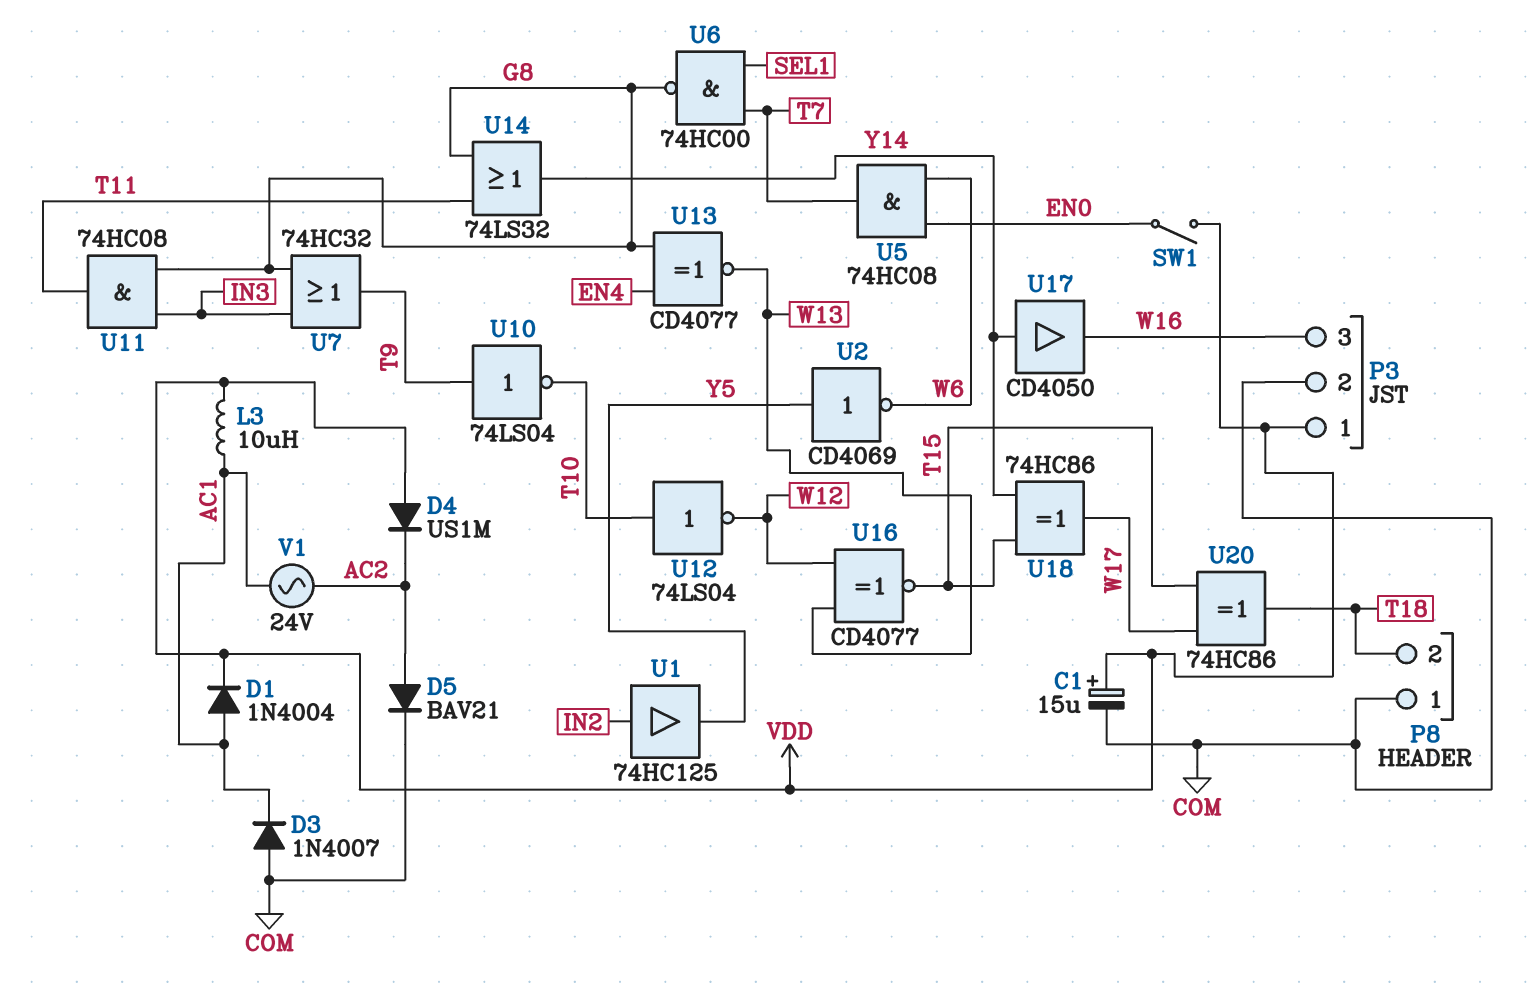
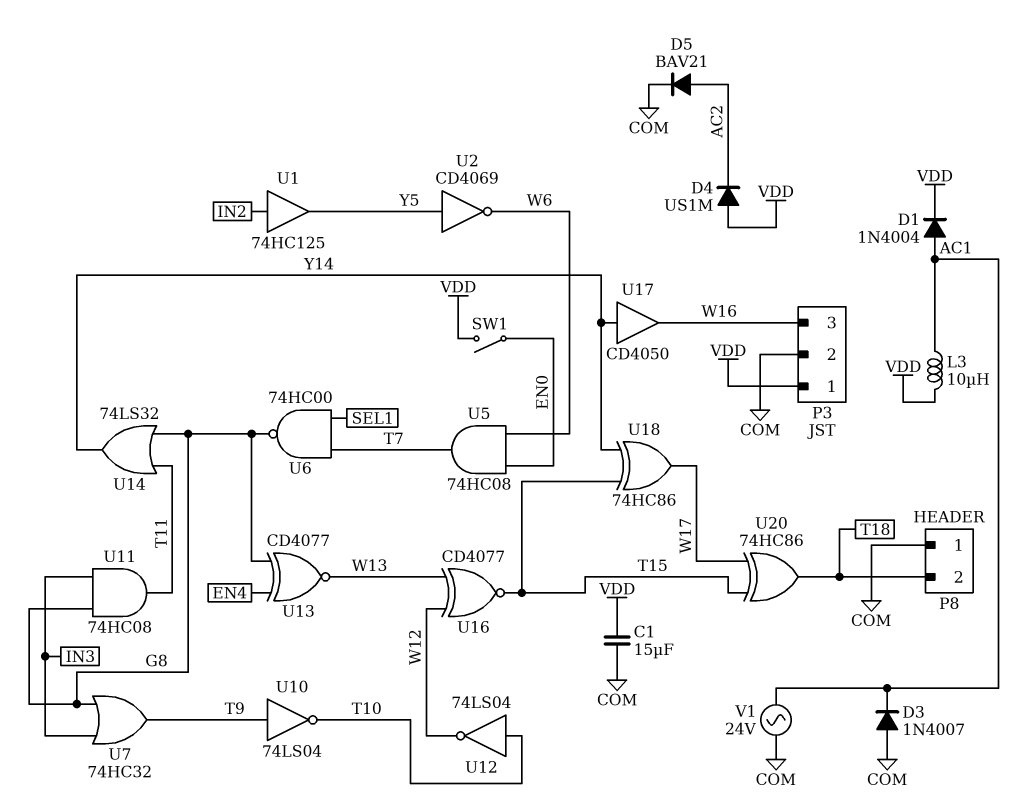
C1: 15uF (plus VDD, minus COM) -> 15uF (COM, VDD)
V1: AC 24V (AC1, AC2) -> AC 24V (AC1, COM)

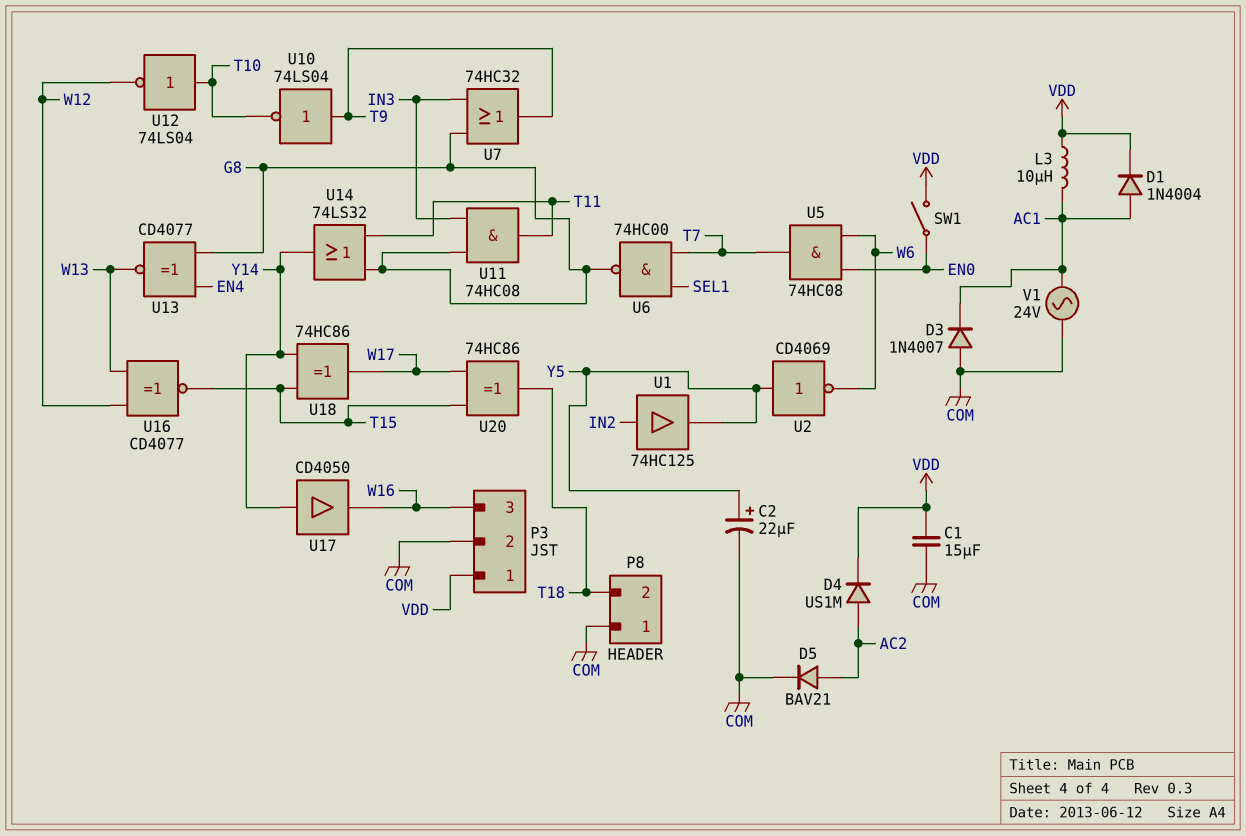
C2: none -> 22uF (plus Y5, minus COM)
D4: diode US1M (A VDD, K AC2) -> diode US1M (A AC2, K VDD)

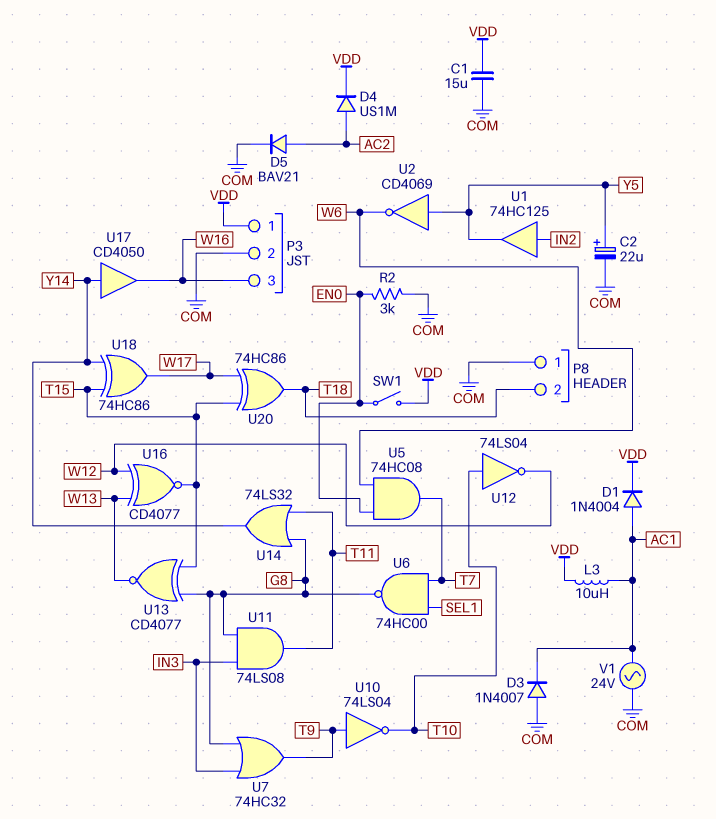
R2: none -> 3k (COM, EN0)
U11: AND 74HC08 (in G8, in IN3, out T11) -> AND 74LS08 (in G8, in IN3, out T11)
U13: XNOR CD4077 (in EN4, in G8, out W13) -> XNOR CD4077 (in G8, in T15, out W13)

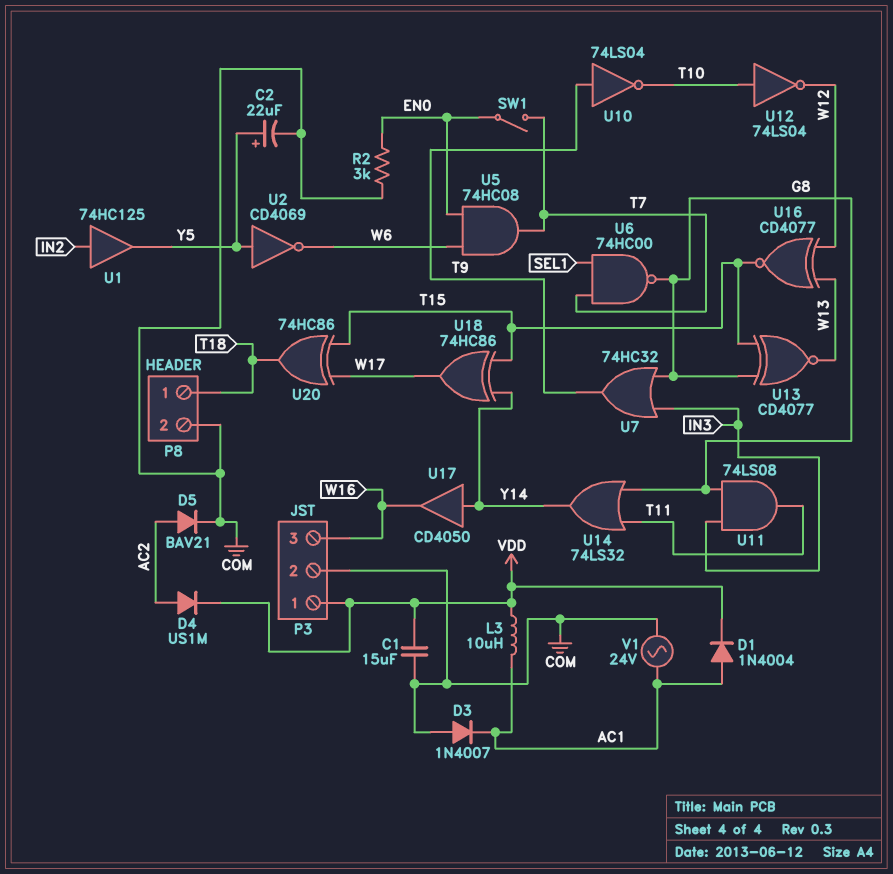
P8 pin 1: COM -> T18
P8 pin 2: T18 -> COM
SW1: switch (EN0, VDD) -> switch (EN0, T7)

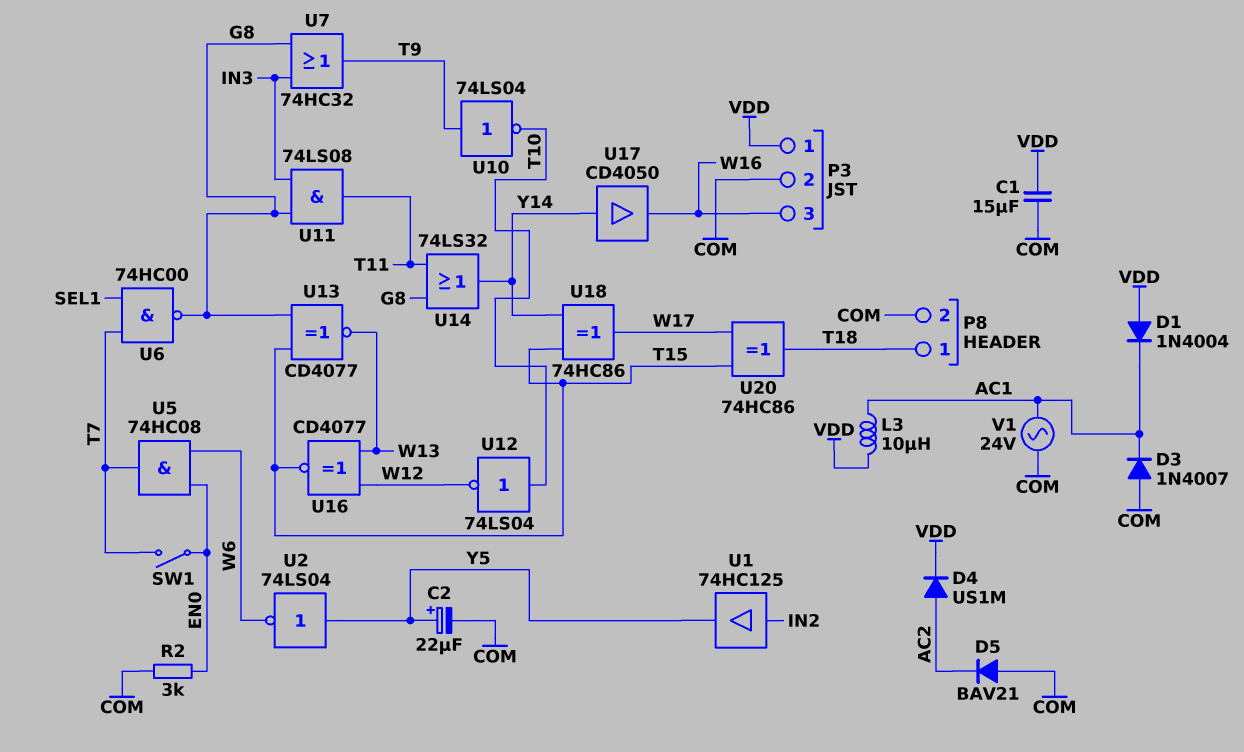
D1: diode 1N4004 (A AC1, K VDD) -> diode 1N4004 (A VDD, K AC1)
D5: diode BAV21 (A AC2, K COM) -> diode BAV21 (A COM, K AC2)
U2: NOT CD4069 (in Y5, out W6) -> NOT 74LS04 (in Y5, out W6)

